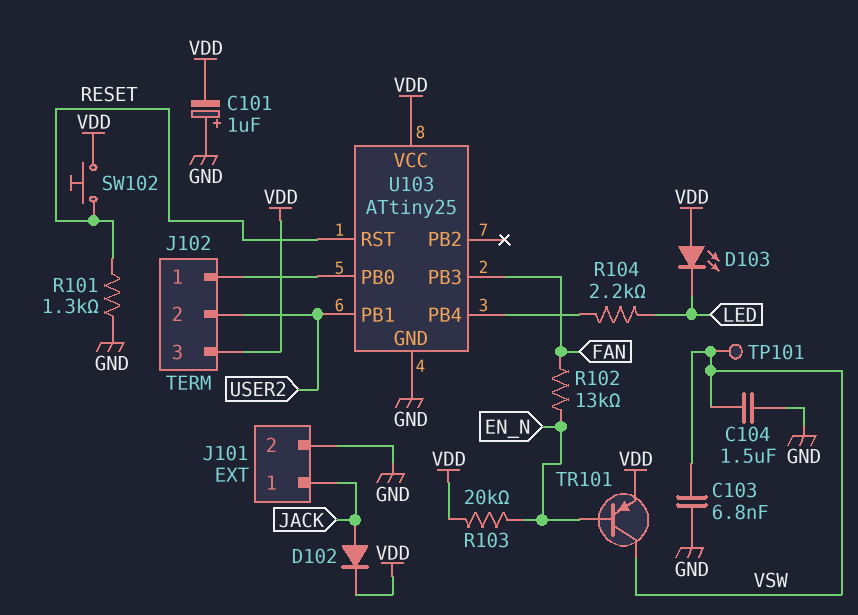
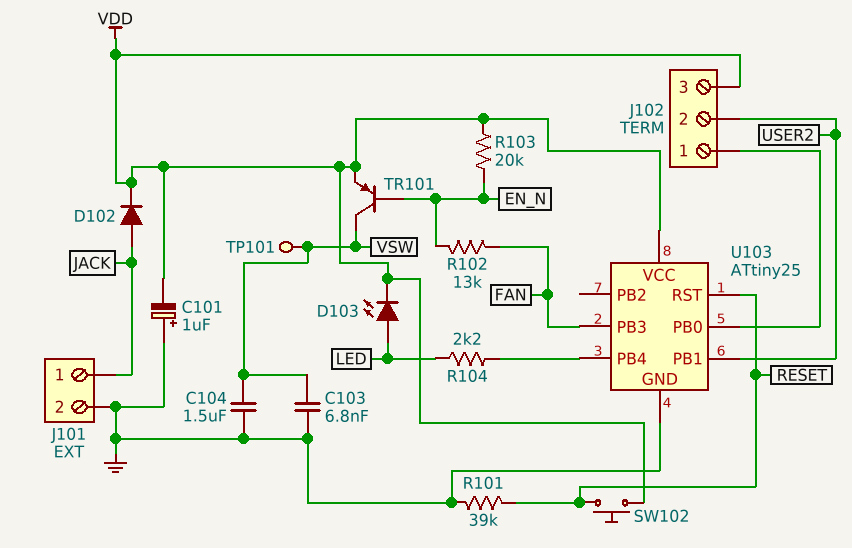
D103: LED (A VDD, K LED) -> LED (A LED, K VDD)
R101: 1.3k (GND, RESET) -> 39k (GND, RESET)

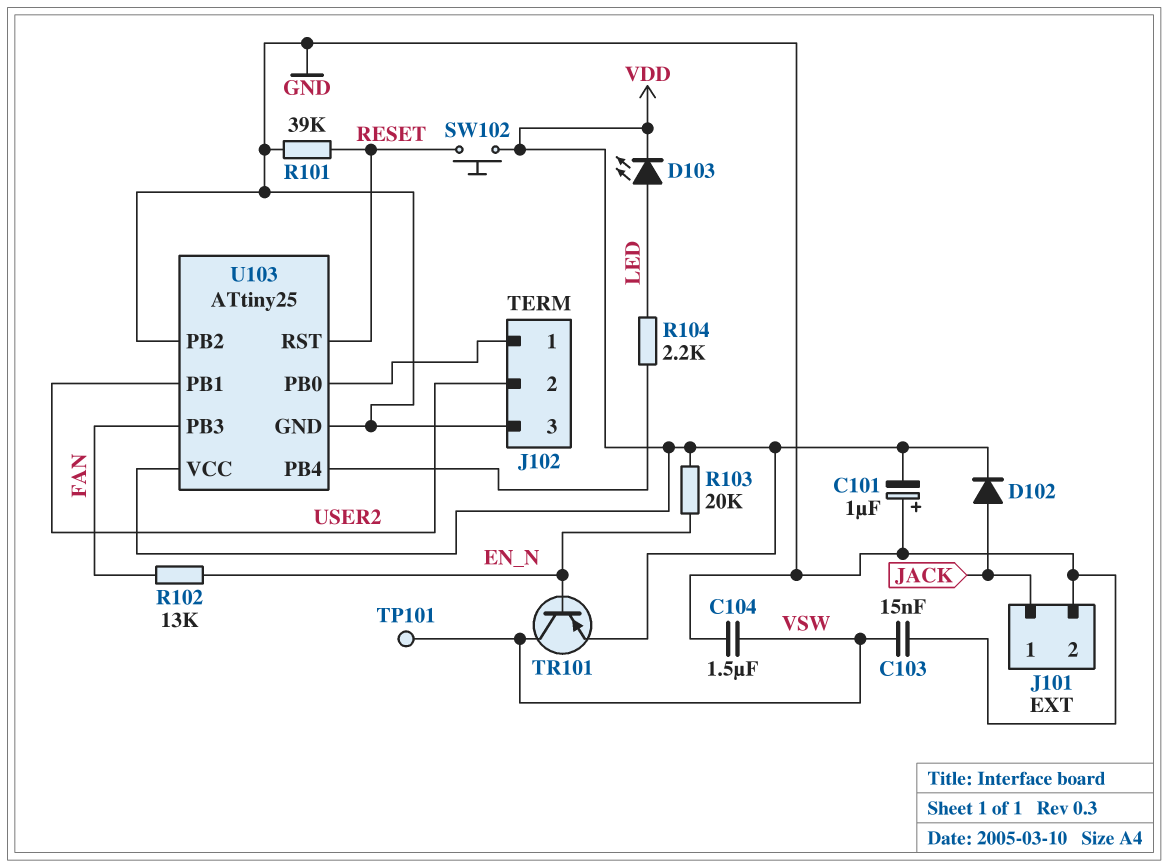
C103: 6.8nF (GND, VSW) -> 15nF (GND, VSW)
J102 pin 3: VDD -> GND
U103 pin PB2: none -> GND

